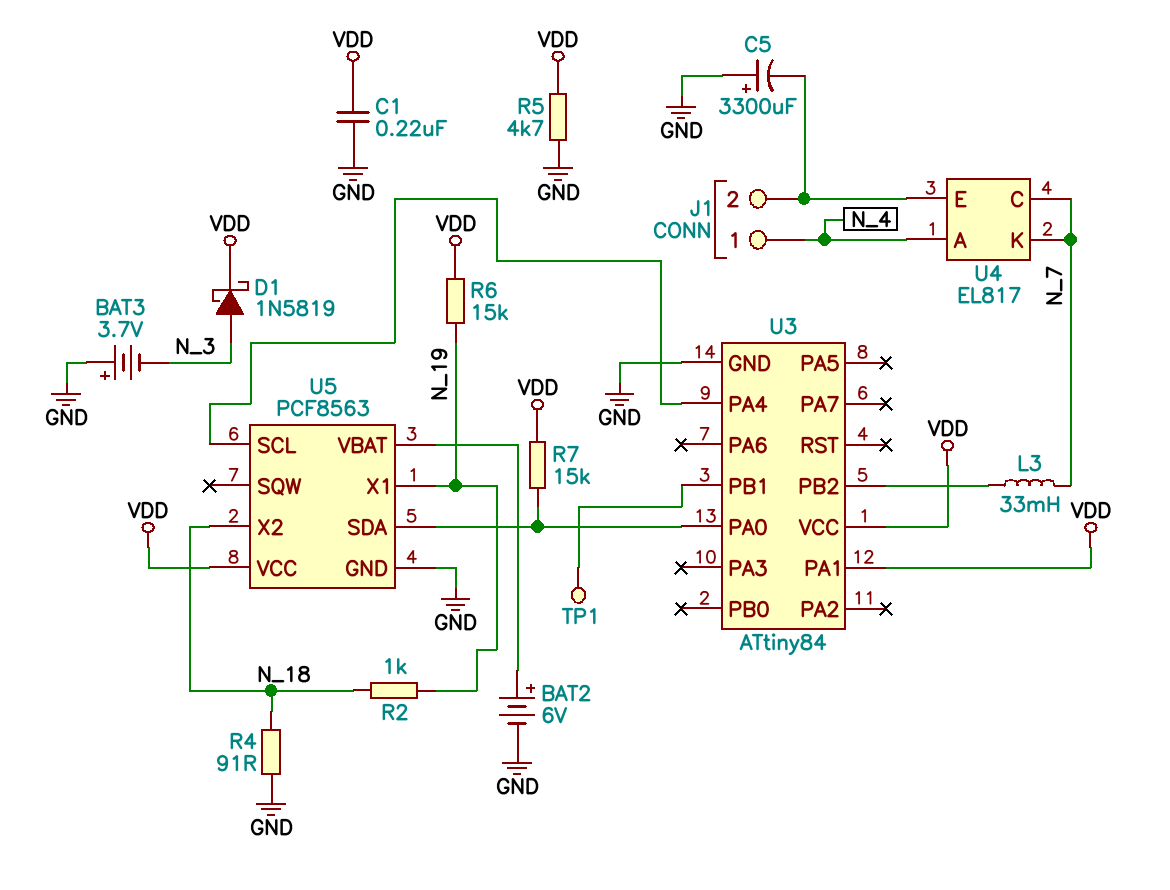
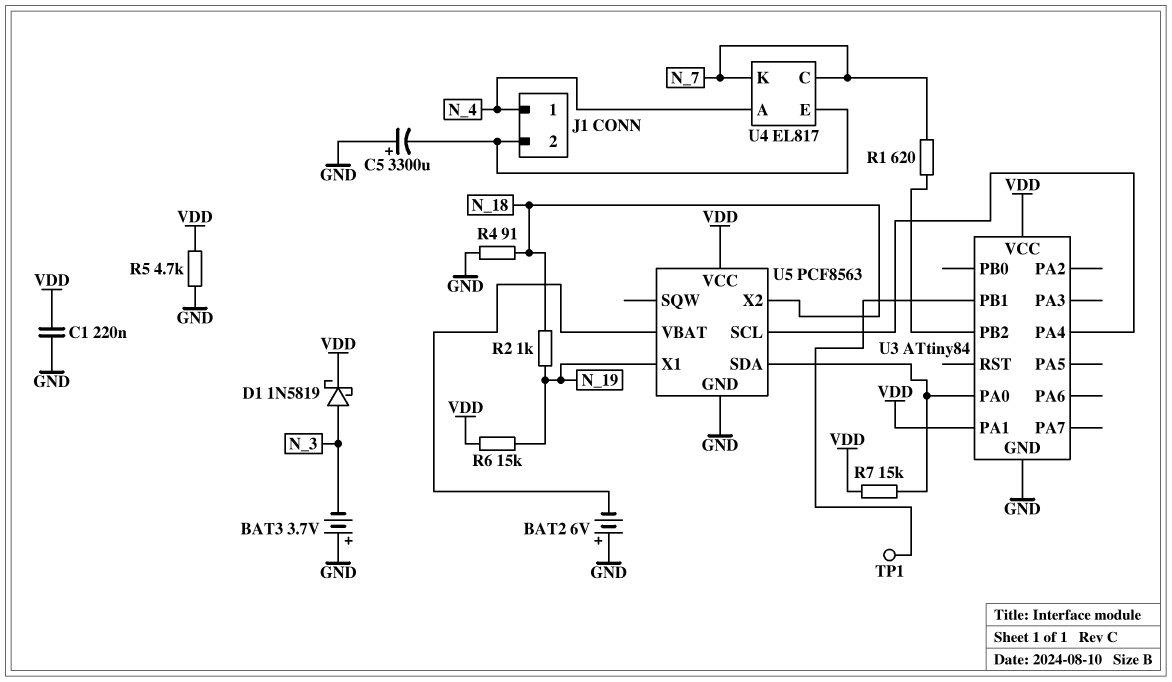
BAT2: 6V (plus U5/VBAT, minus GND) -> 6V (plus GND, minus U5/VBAT)
L3: 33mH (N_7, U3/PB2) -> none
R1: none -> 620 (N_7, U3/PB2)

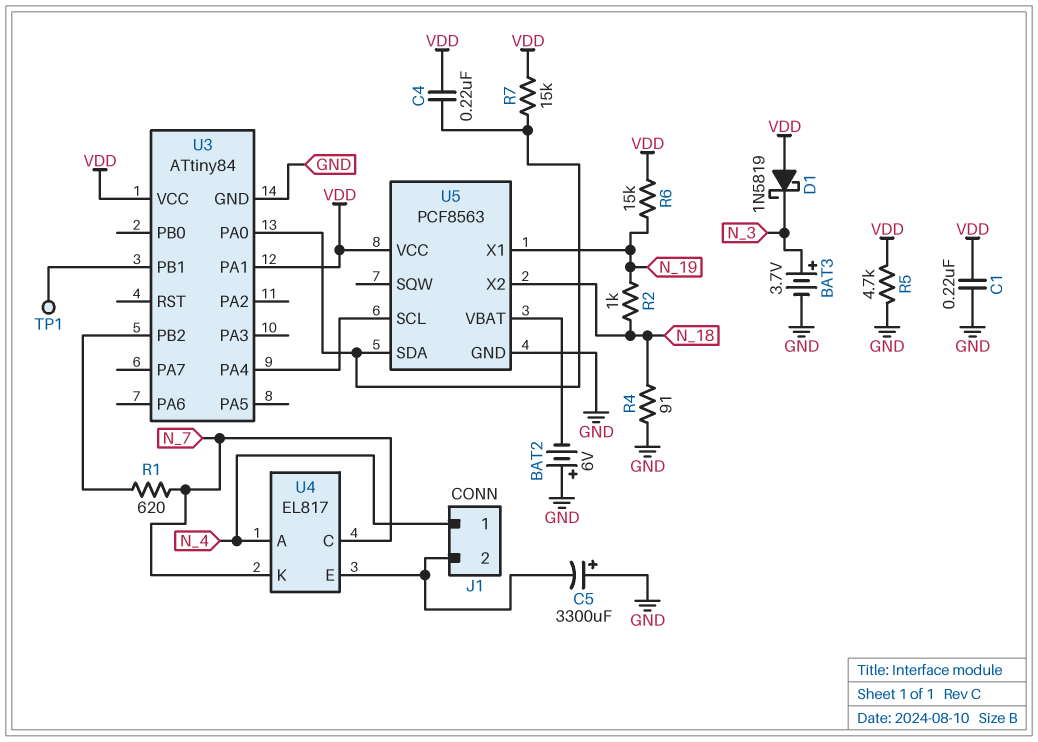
BAT3: 3.7V (plus GND, minus N_3) -> 3.7V (plus N_3, minus GND)
C4: none -> 220nF (U3/PA0, VDD)
D1: schottky 1N5819 (A N_3, K VDD) -> schottky 1N5819 (A VDD, K N_3)

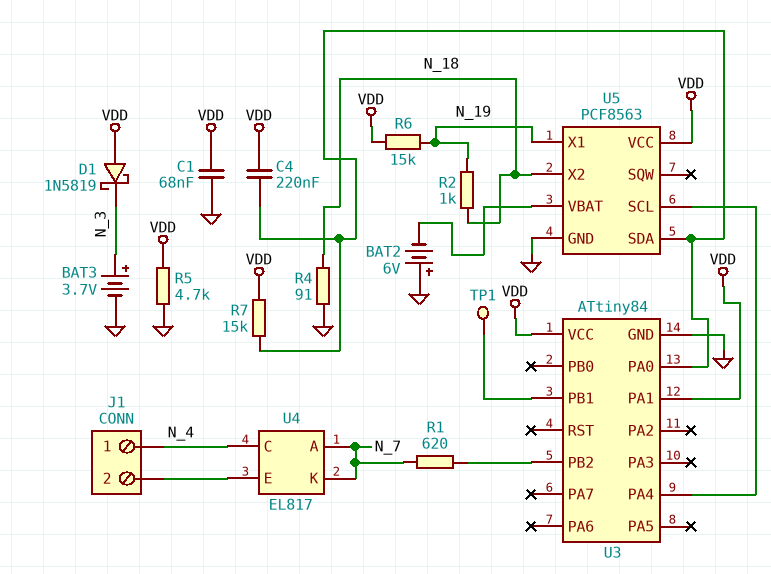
C1: 220nF (GND, VDD) -> 68nF (GND, VDD)
C5: 3300uF (plus GND, minus J1/2) -> none
U4 pin A: N_4 -> N_7
U4 pin C: N_7 -> N_4

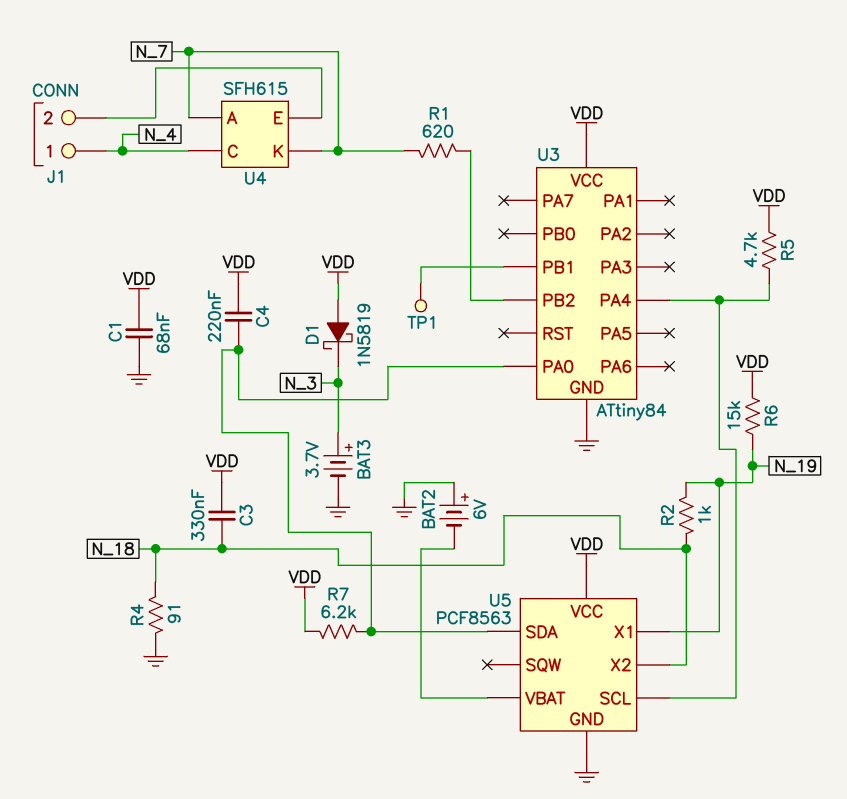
C3: none -> 330nF (N_18, VDD)
R5: 4.7k (GND, VDD) -> 4.7k (U3/PA4, VDD)
R7: 15k (U3/PA0, VDD) -> 6.2k (U3/PA0, VDD)
U3 pin PA1: VDD -> none
U4: EL817 -> SFH615

